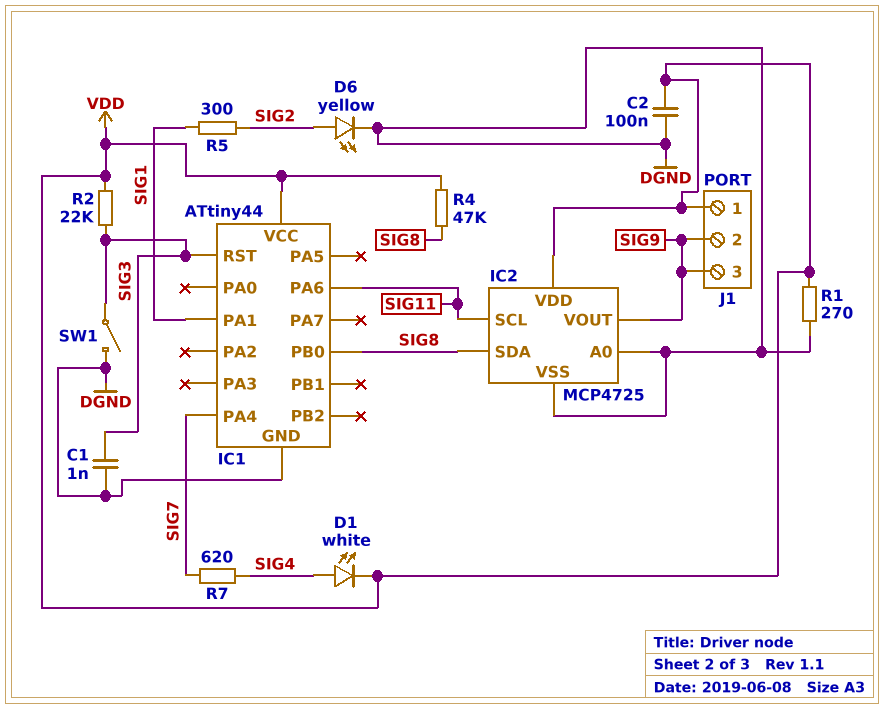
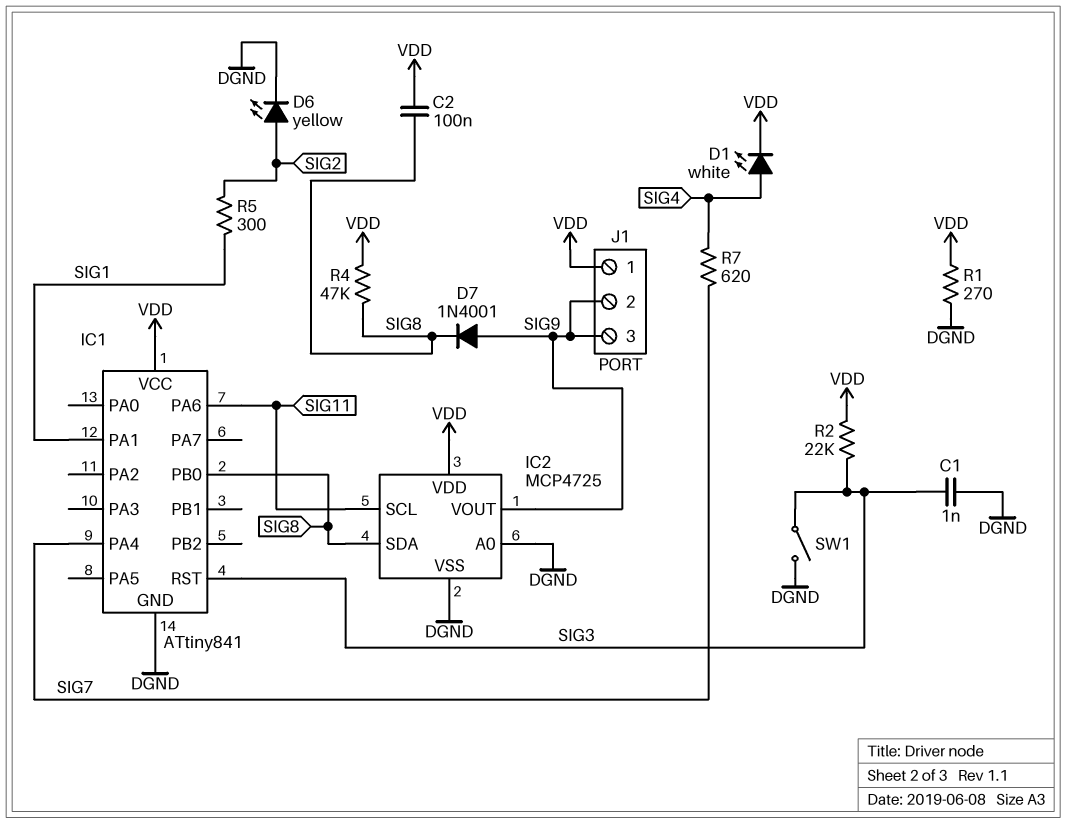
C2: 100nF (DGND, VDD) -> 100nF (SIG8, VDD)
D7: none -> diode 1N4001 (A SIG9, K SIG8)
IC1: ATtiny44 -> ATtiny841

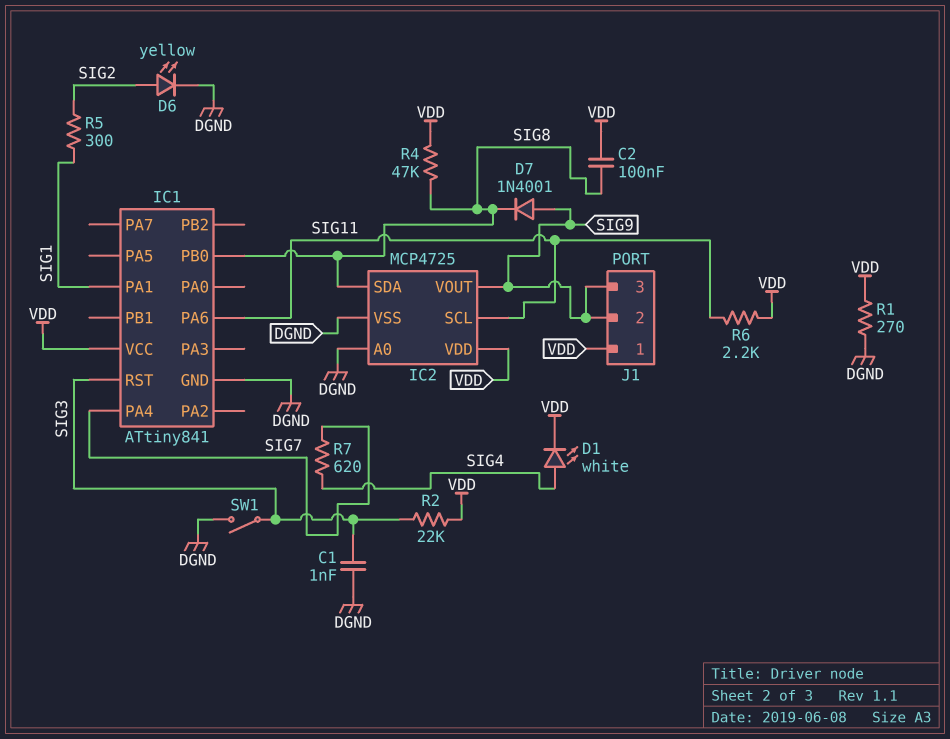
R6: none -> 2.2k (SIG11, VDD)

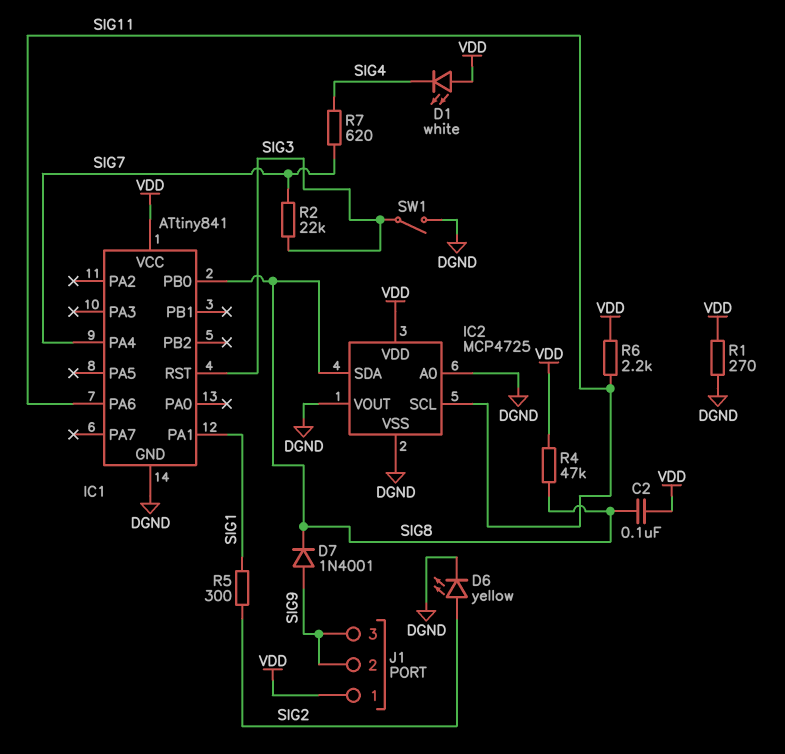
C1: 1nF (DGND, SIG3) -> none
D1: LED white (A SIG4, K VDD) -> LED white (A VDD, K SIG4)
IC2 pin VOUT: SIG9 -> DGND
R2: 22k (SIG3, VDD) -> 22k (SIG3, SIG7)

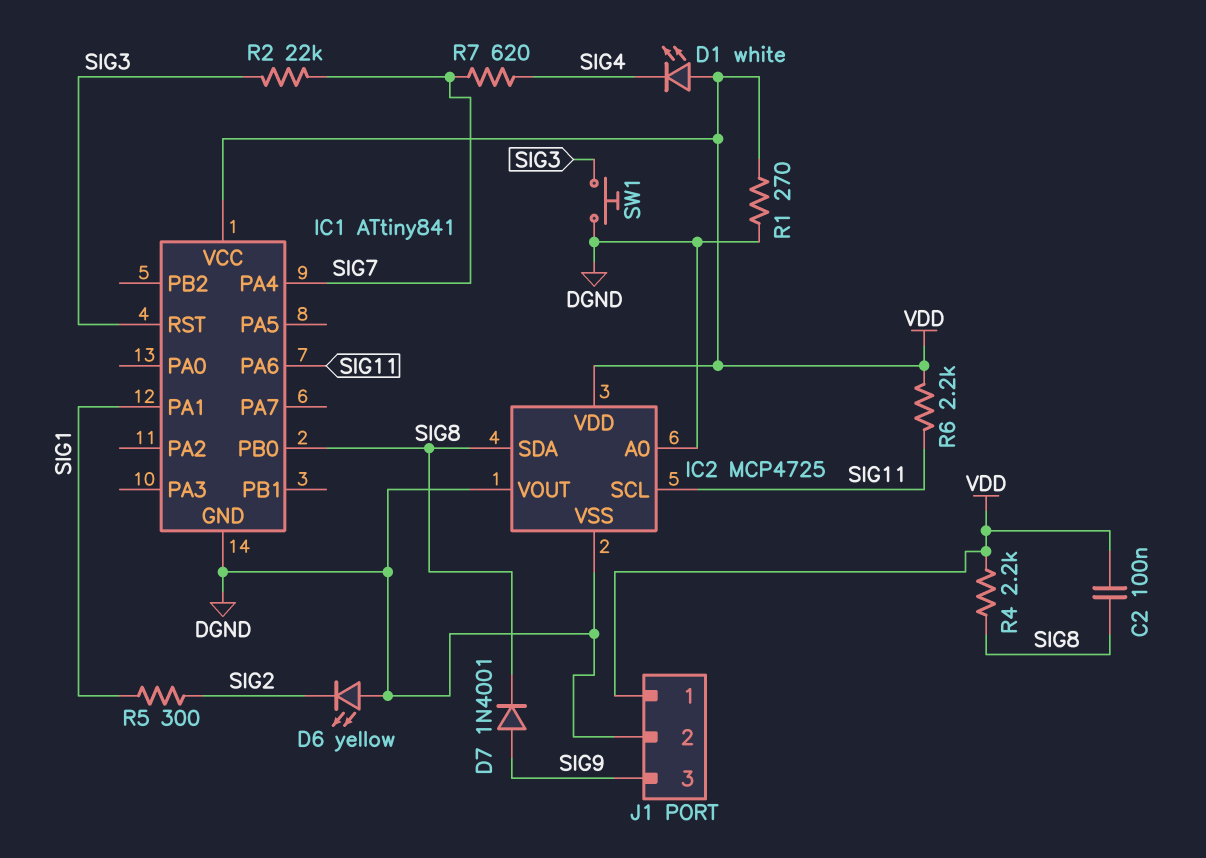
D6: LED yellow (A SIG2, K DGND) -> LED yellow (A DGND, K SIG2)
J1 pin 2: SIG9 -> DGND
R4: 47k (SIG8, VDD) -> 2.2k (SIG8, VDD)
SW1: switch (DGND, SIG3) -> button (DGND, SIG3)

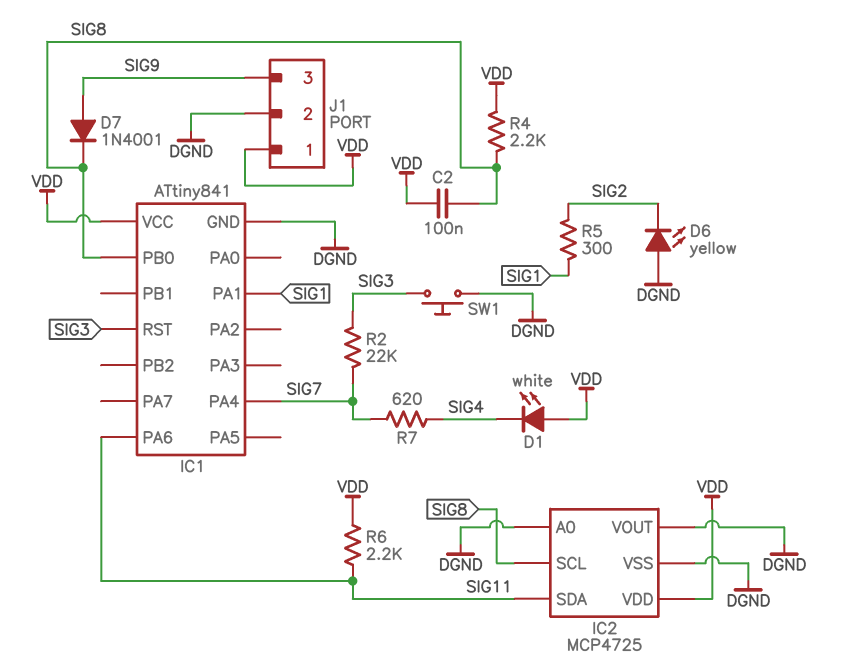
IC2 pin SCL: SIG11 -> SIG8
IC2 pin SDA: SIG8 -> SIG11
R1: 270 (DGND, VDD) -> none

